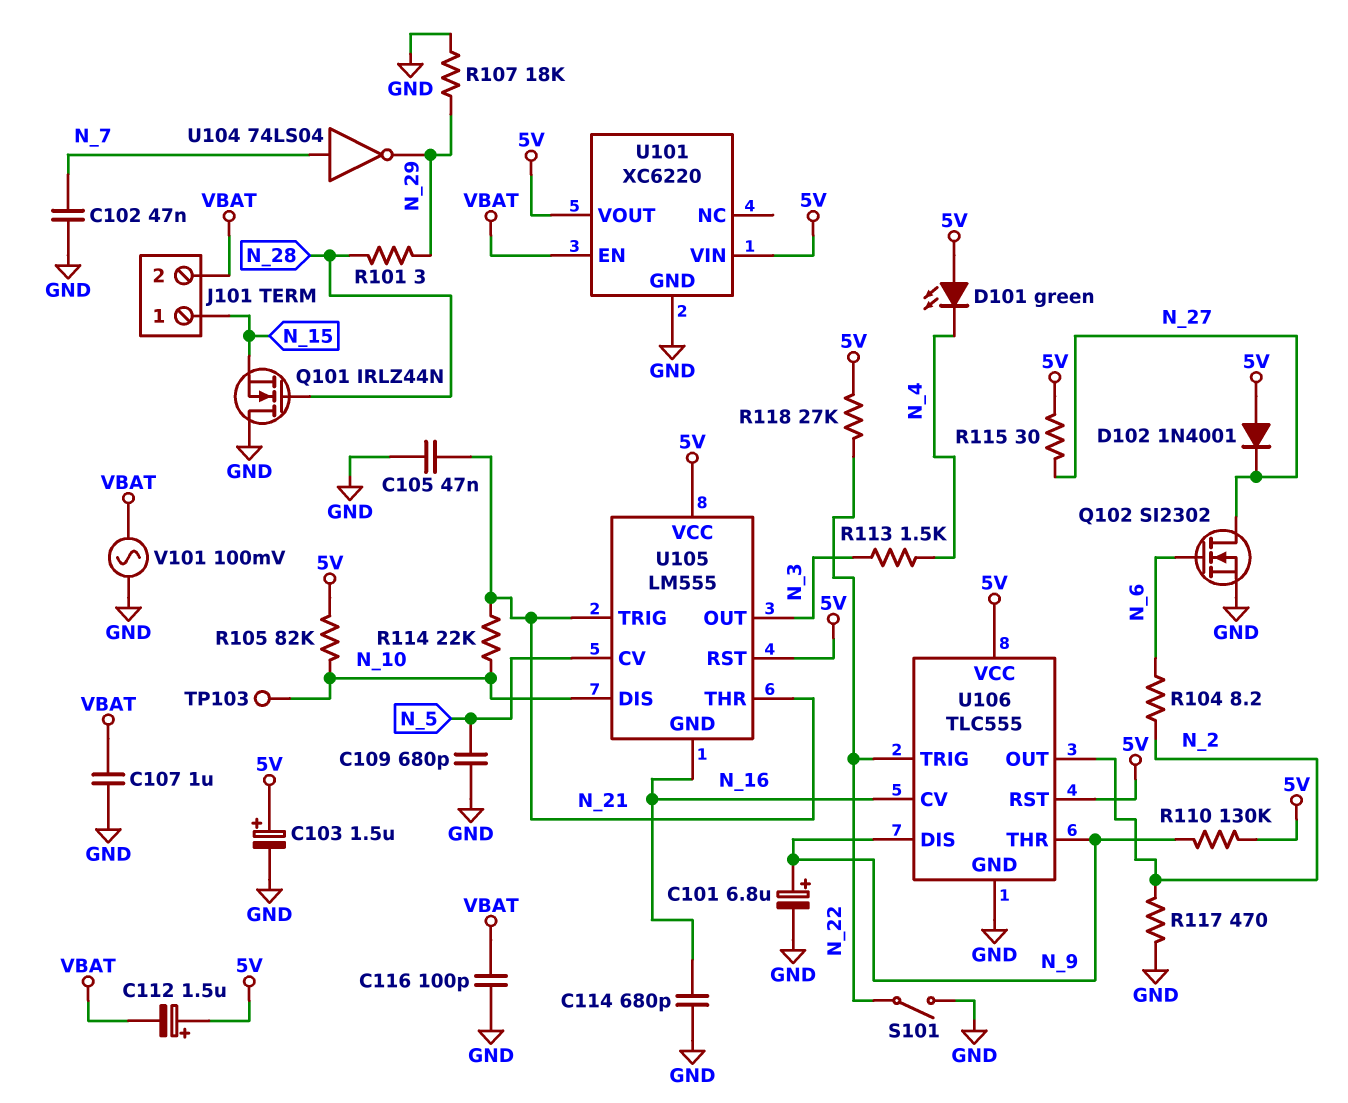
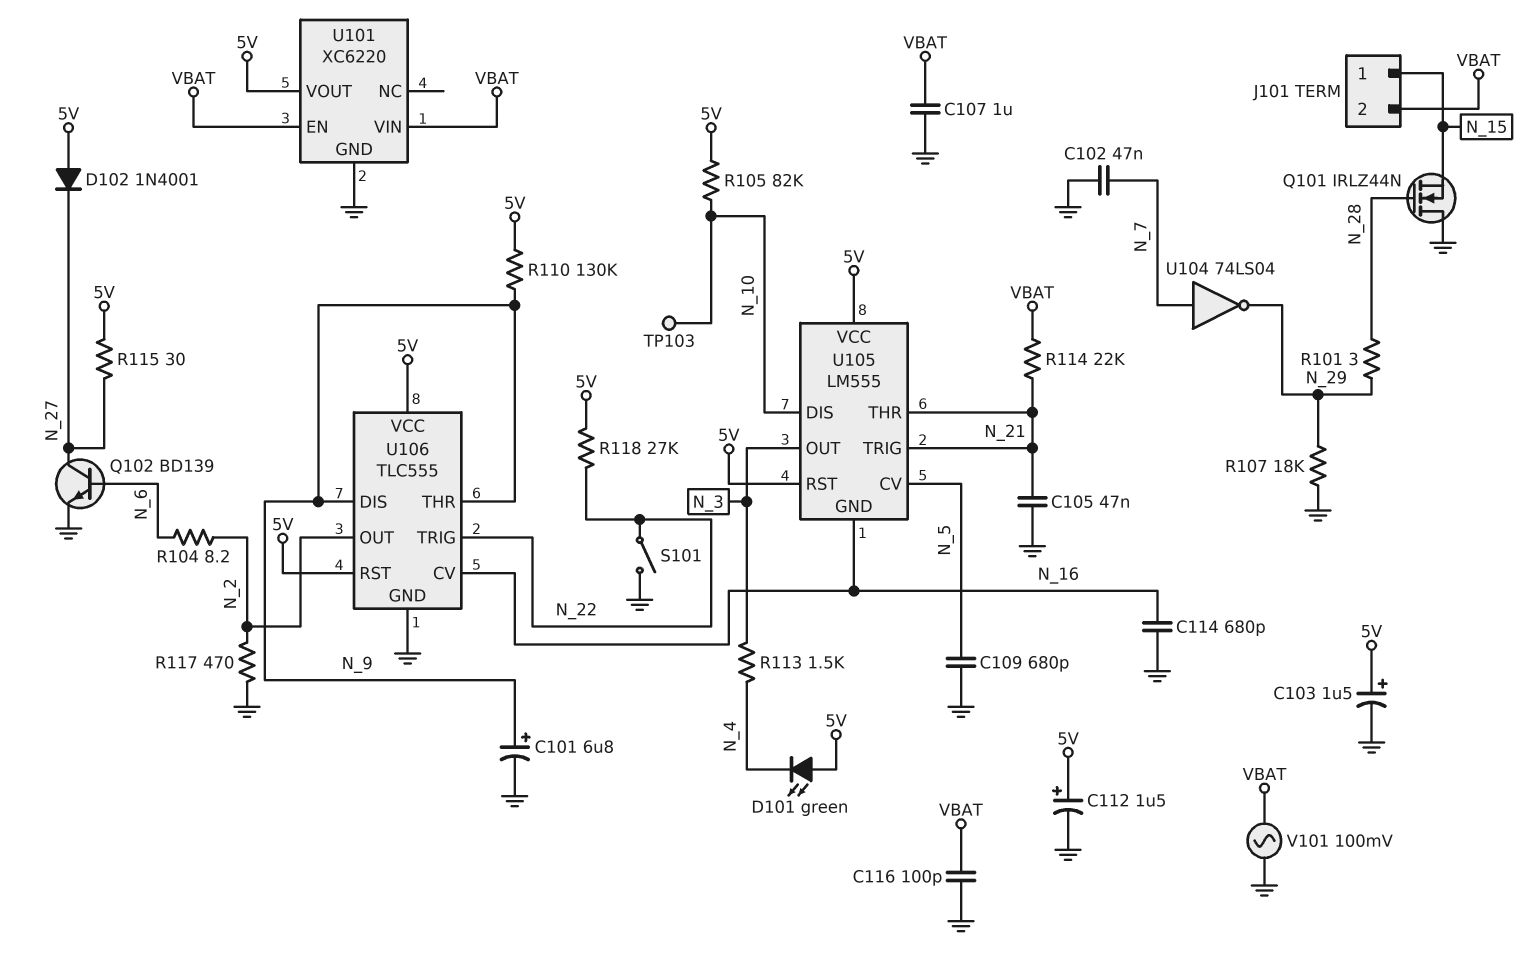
C112: 1.5uF (plus 5V, minus VBAT) -> 1.5uF (plus 5V, minus GND)
Q102: NMOS SI2302 (G N_6, D N_27, S GND) -> NPN BD139 (B N_6, C N_27, E GND)
R114: 22k (N_10, N_21) -> 22k (N_21, VBAT)
U101 pin VIN: 5V -> VBAT

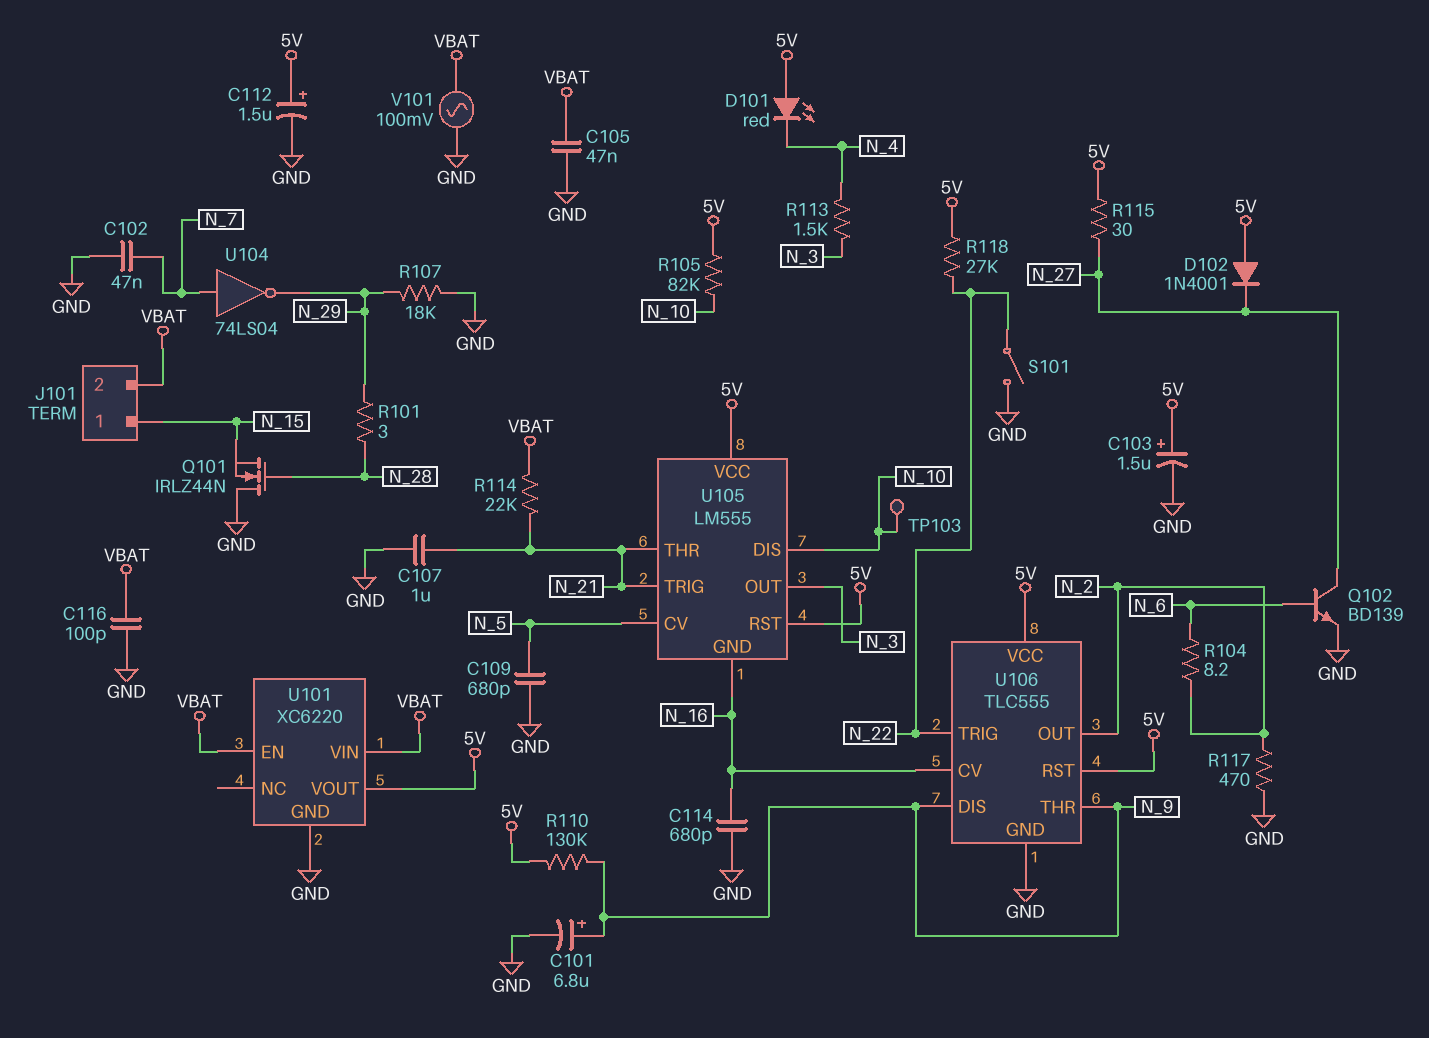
C105: 47nF (GND, N_21) -> 47nF (GND, VBAT)
C107: 1uF (GND, VBAT) -> 1uF (GND, N_21)
D101: LED green (A 5V, K N_4) -> LED red (A 5V, K N_4)

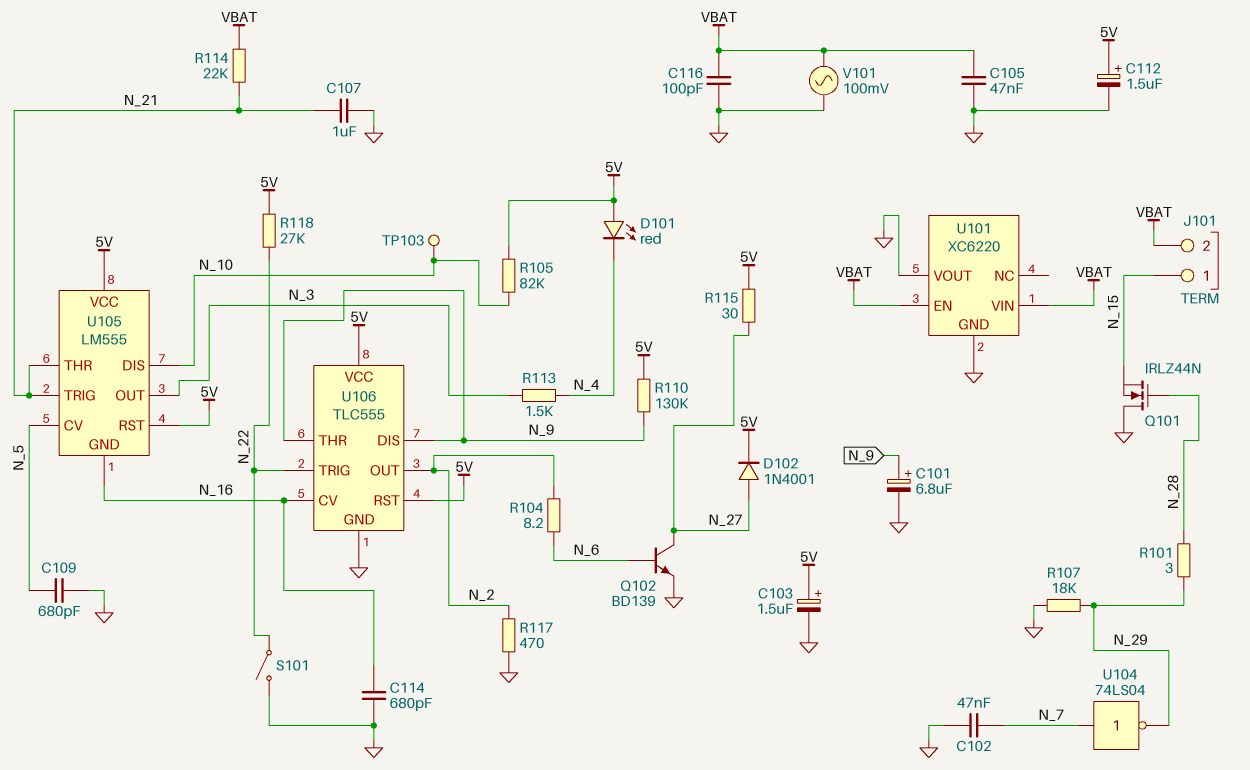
D102: diode 1N4001 (A 5V, K N_27) -> diode 1N4001 (A N_27, K 5V)
U101 pin VOUT: 5V -> GND

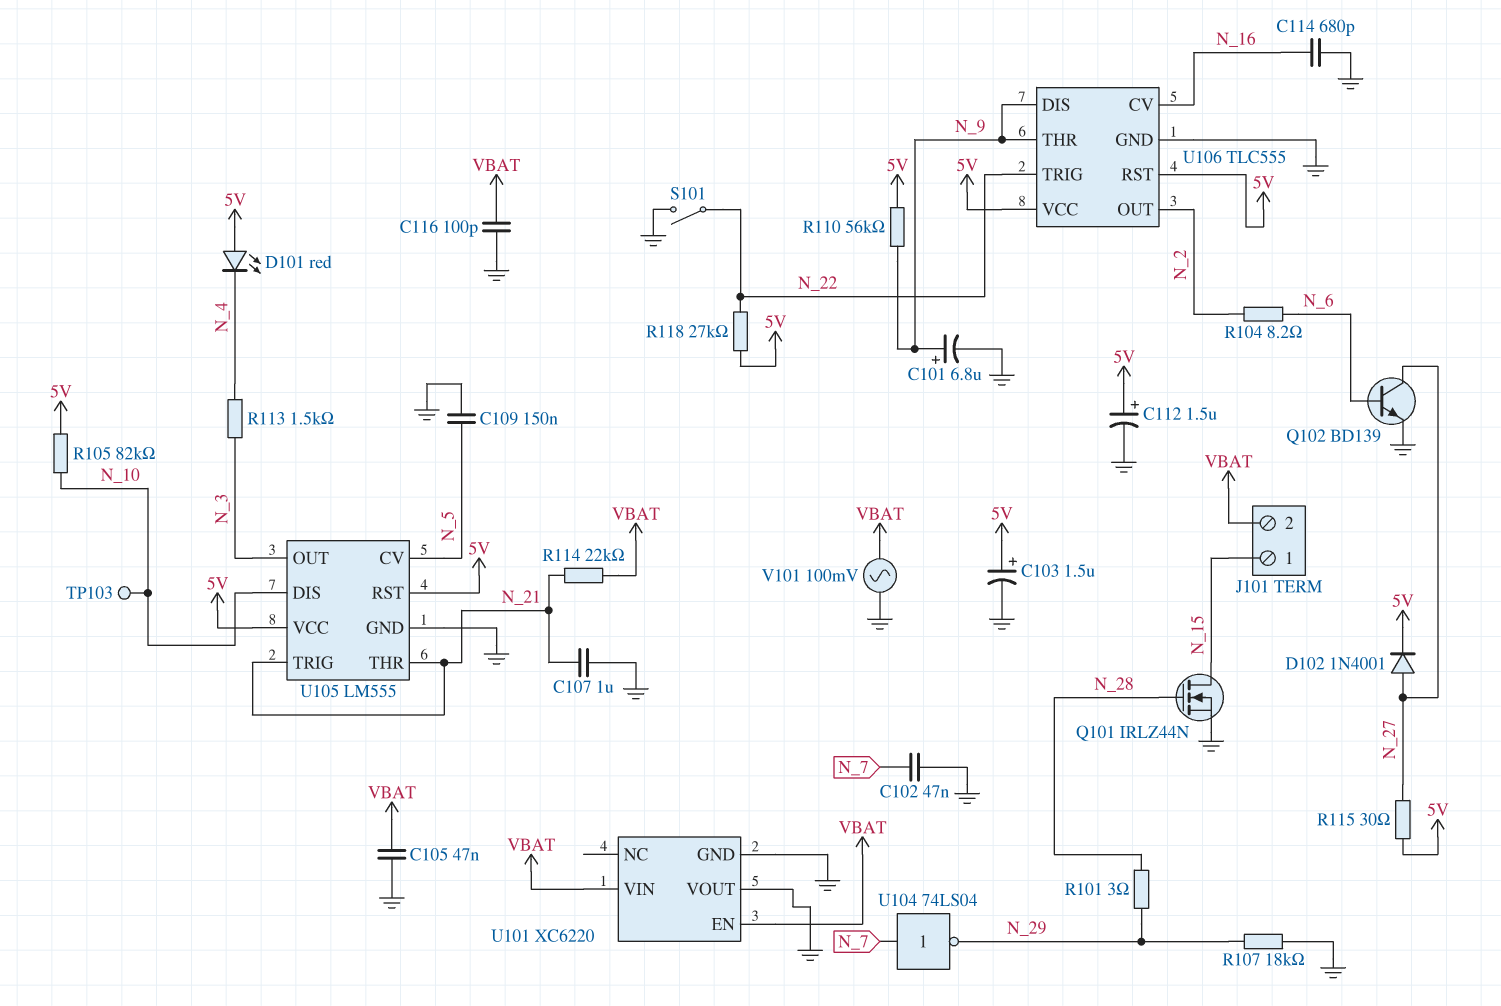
C109: 680pF (GND, N_5) -> 150nF (GND, N_5)
Q101: NMOS IRLZ44N (G N_28, D GND, S N_15) -> NMOS IRLZ44N (G N_28, D N_15, S GND)
R110: 130k (5V, N_9) -> 56k (5V, N_9)
R117: 470 (GND, N_2) -> none
U105 pin GND: N_16 -> GND

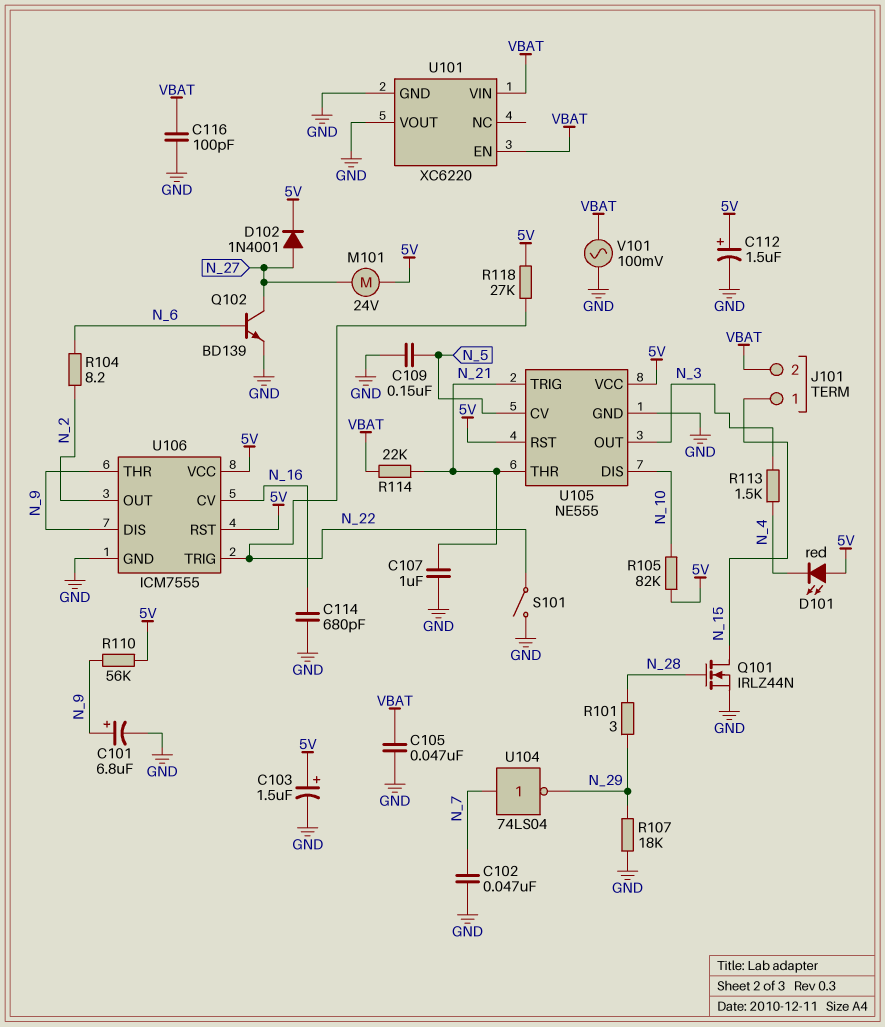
M101: none -> motor 24V (5V, N_27)
R115: 30 (5V, N_27) -> none
TP103: test point (N_10) -> none
U105: LM555 -> NE555
U106: TLC555 -> ICM7555

